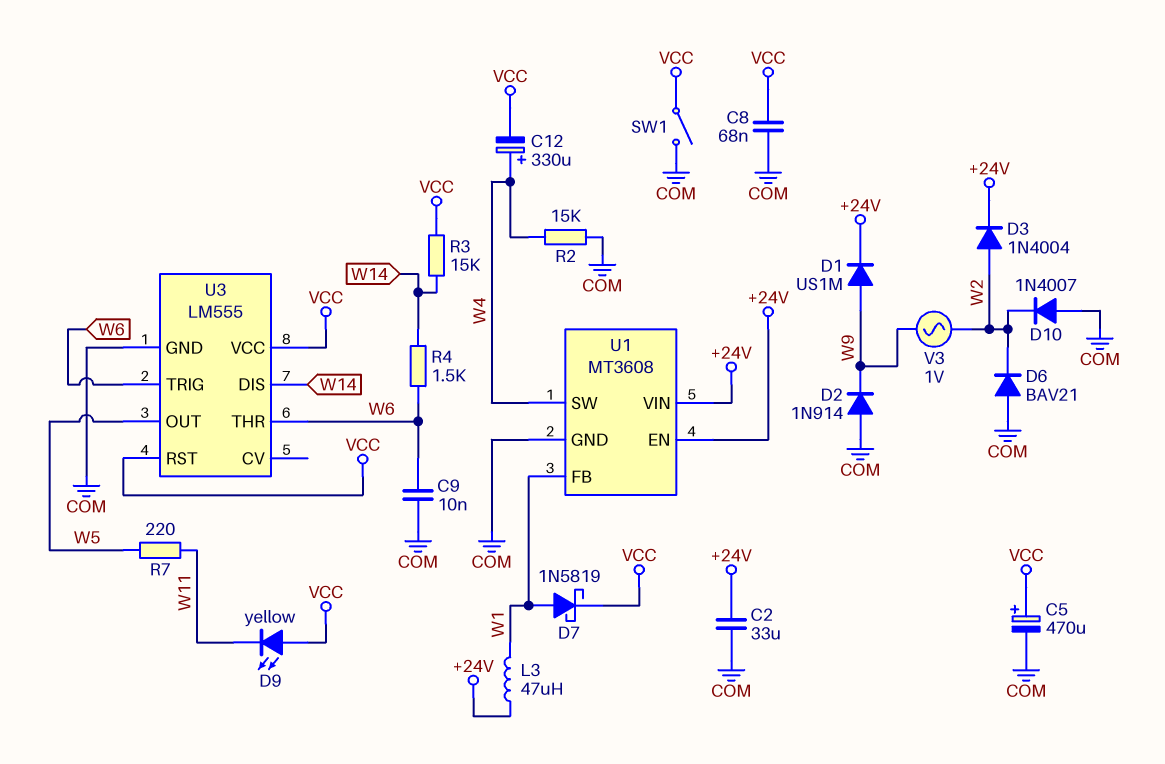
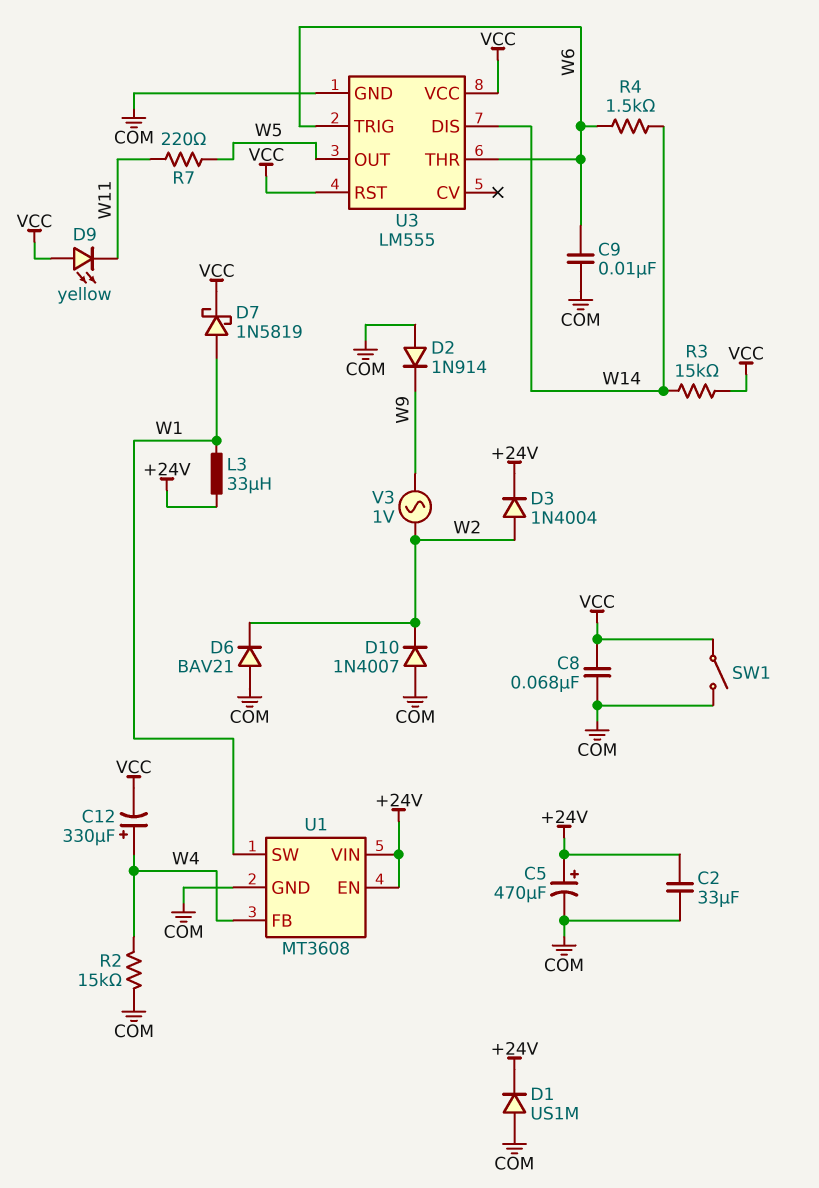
C5: 470uF (plus VCC, minus COM) -> 470uF (plus +24V, minus COM)
D1: diode US1M (A W9, K +24V) -> diode US1M (A COM, K +24V)
L3: 47uH (+24V, W1) -> 33uH (+24V, W1)
U1 pin FB: W1 -> W4
U1 pin SW: W4 -> W1

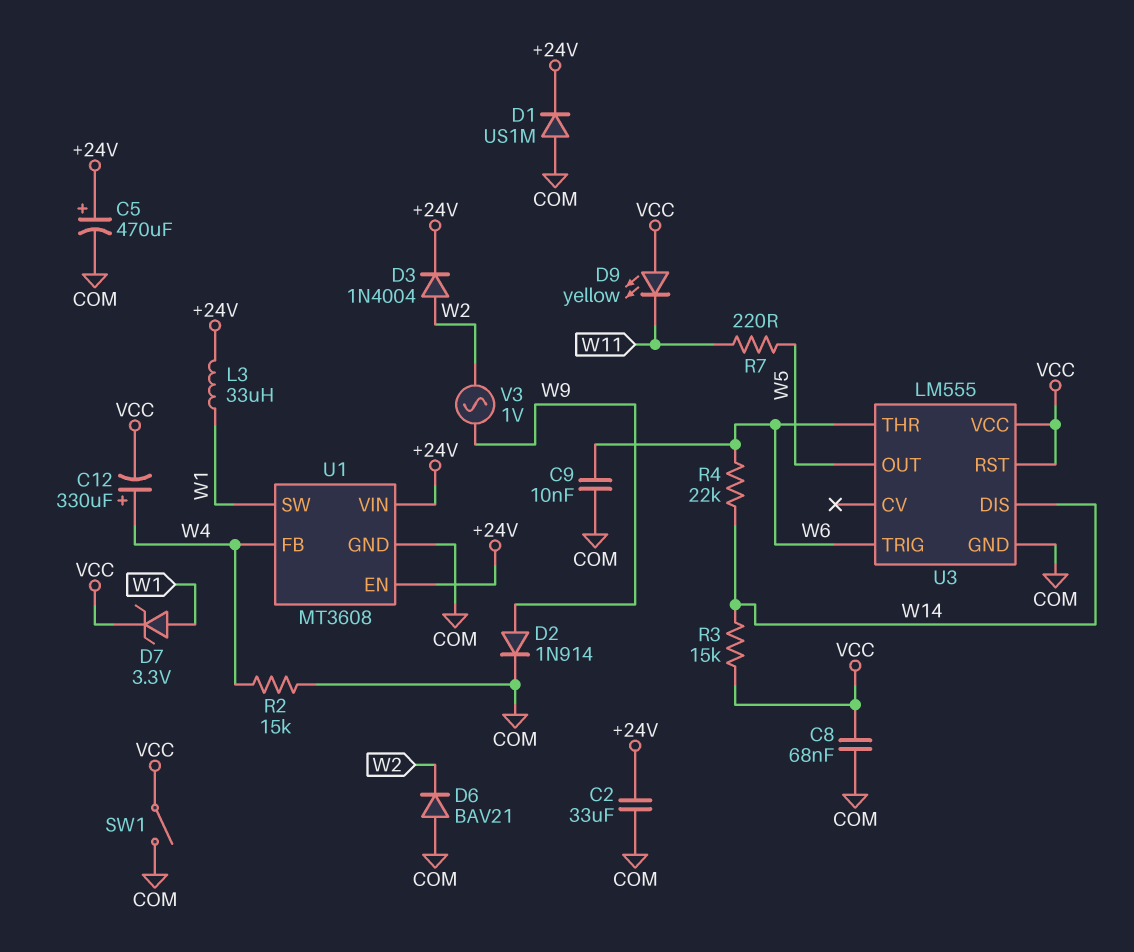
D2: diode 1N914 (A COM, K W9) -> diode 1N914 (A W9, K COM)
D7: schottky 1N5819 (A W1, K VCC) -> zener 3.3V (A W1, K VCC)
D10: diode 1N4007 (A COM, K W2) -> none
R4: 1.5k (W6, W14) -> 22k (W6, W14)

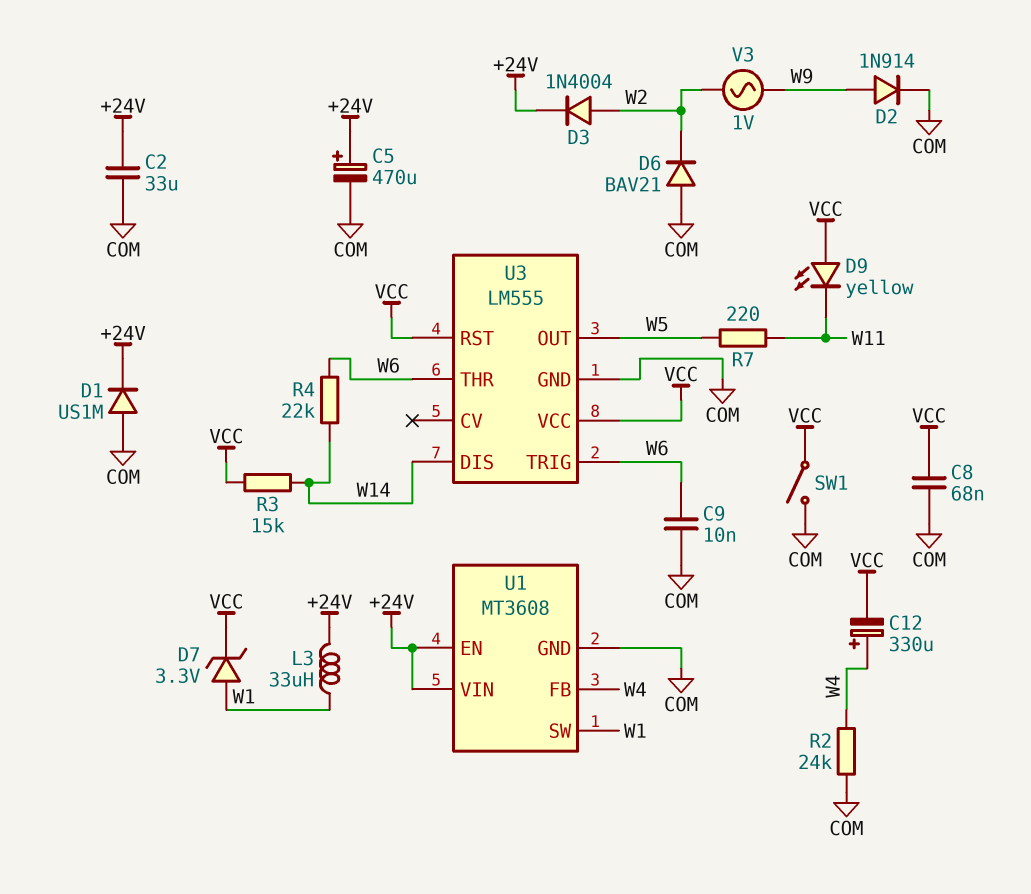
R2: 15k (COM, W4) -> 24k (COM, W4)

